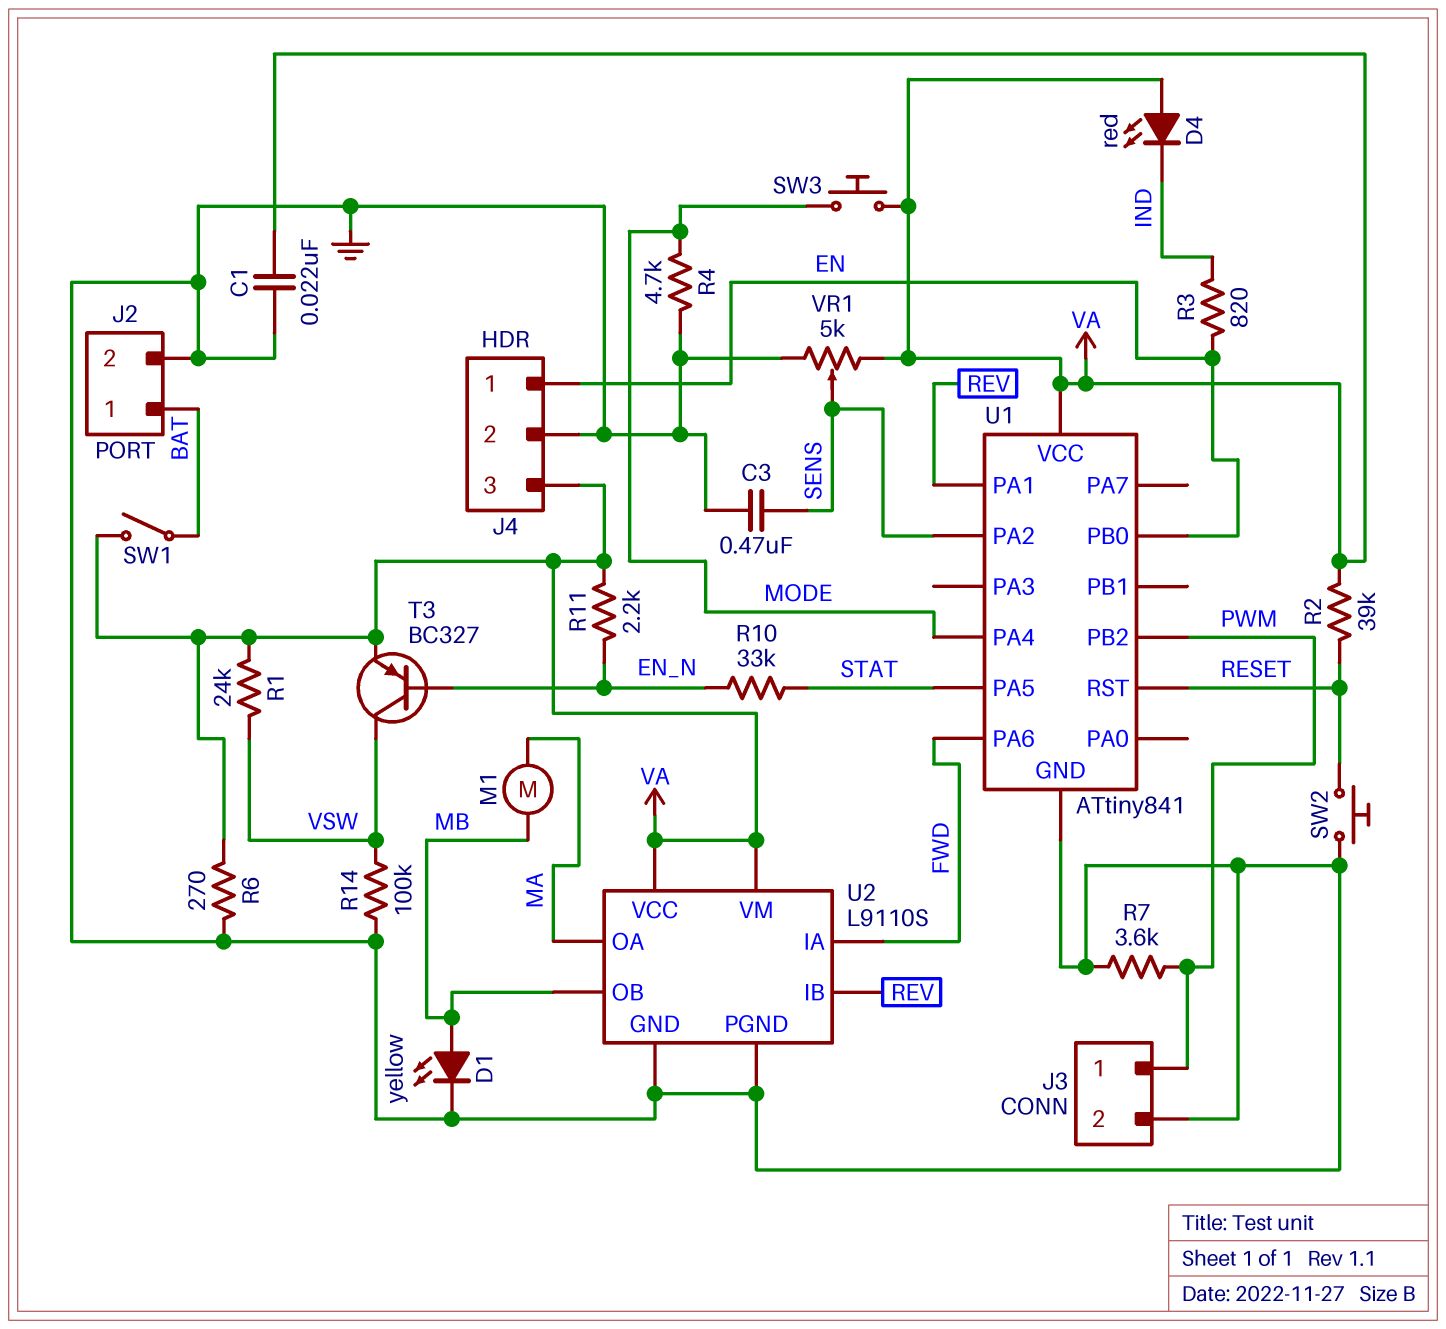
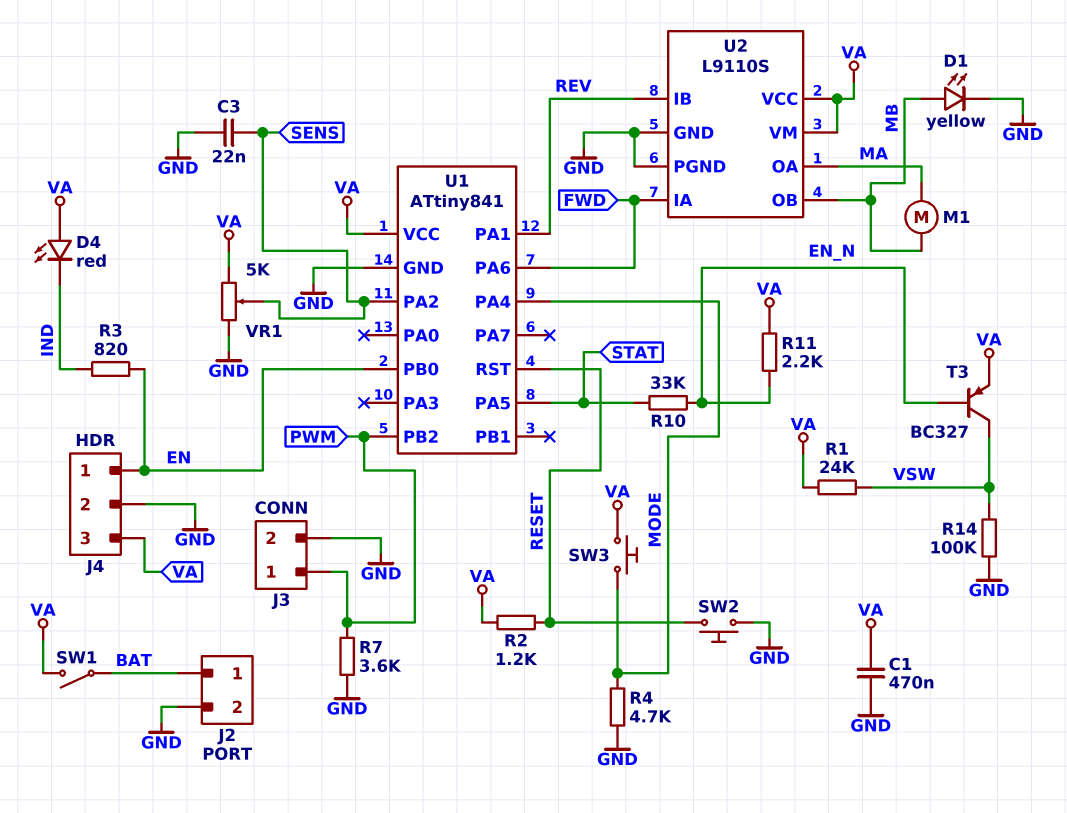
C1: 22nF (GND, VA) -> 470nF (GND, VA)
C3: 470nF (GND, SENS) -> 22nF (GND, SENS)
R2: 39k (RESET, VA) -> 1.2k (RESET, VA)
R6: 270 (GND, VA) -> none

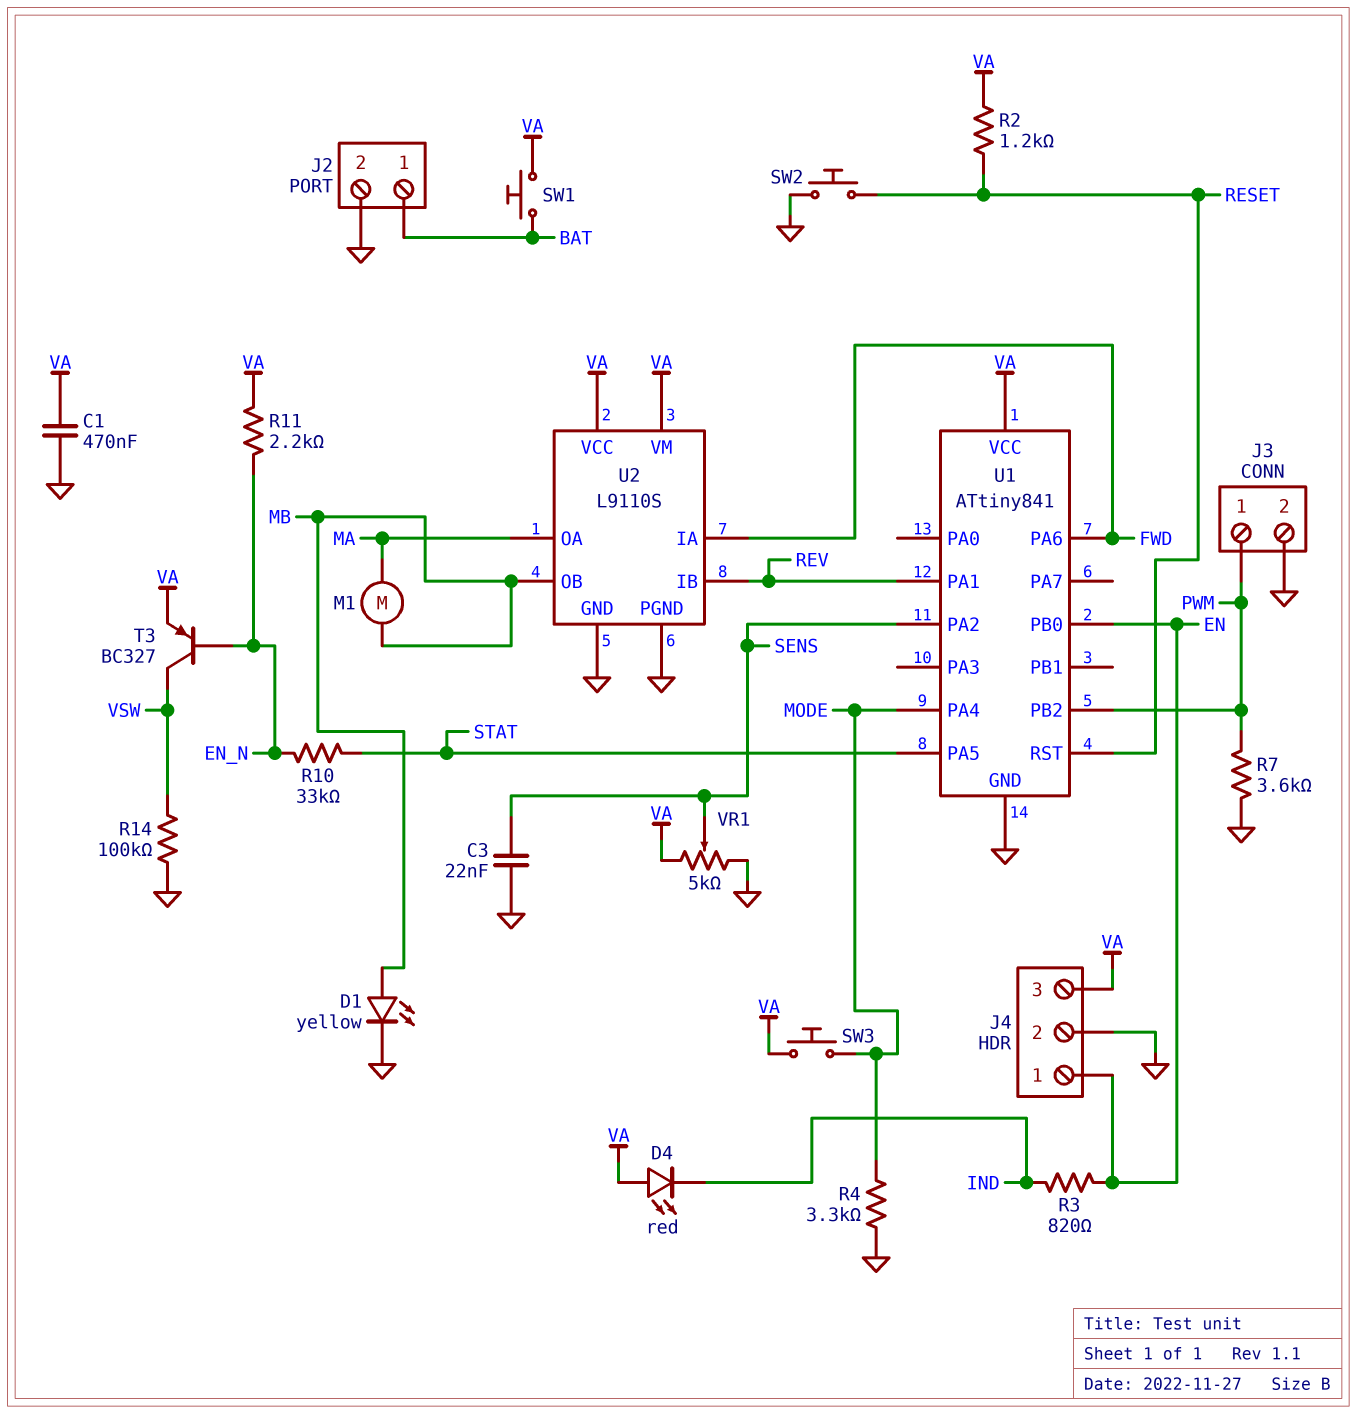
R1: 24k (VA, VSW) -> none
R4: 4.7k (GND, MODE) -> 3.3k (GND, MODE)
SW1: switch (BAT, VA) -> button (BAT, VA)

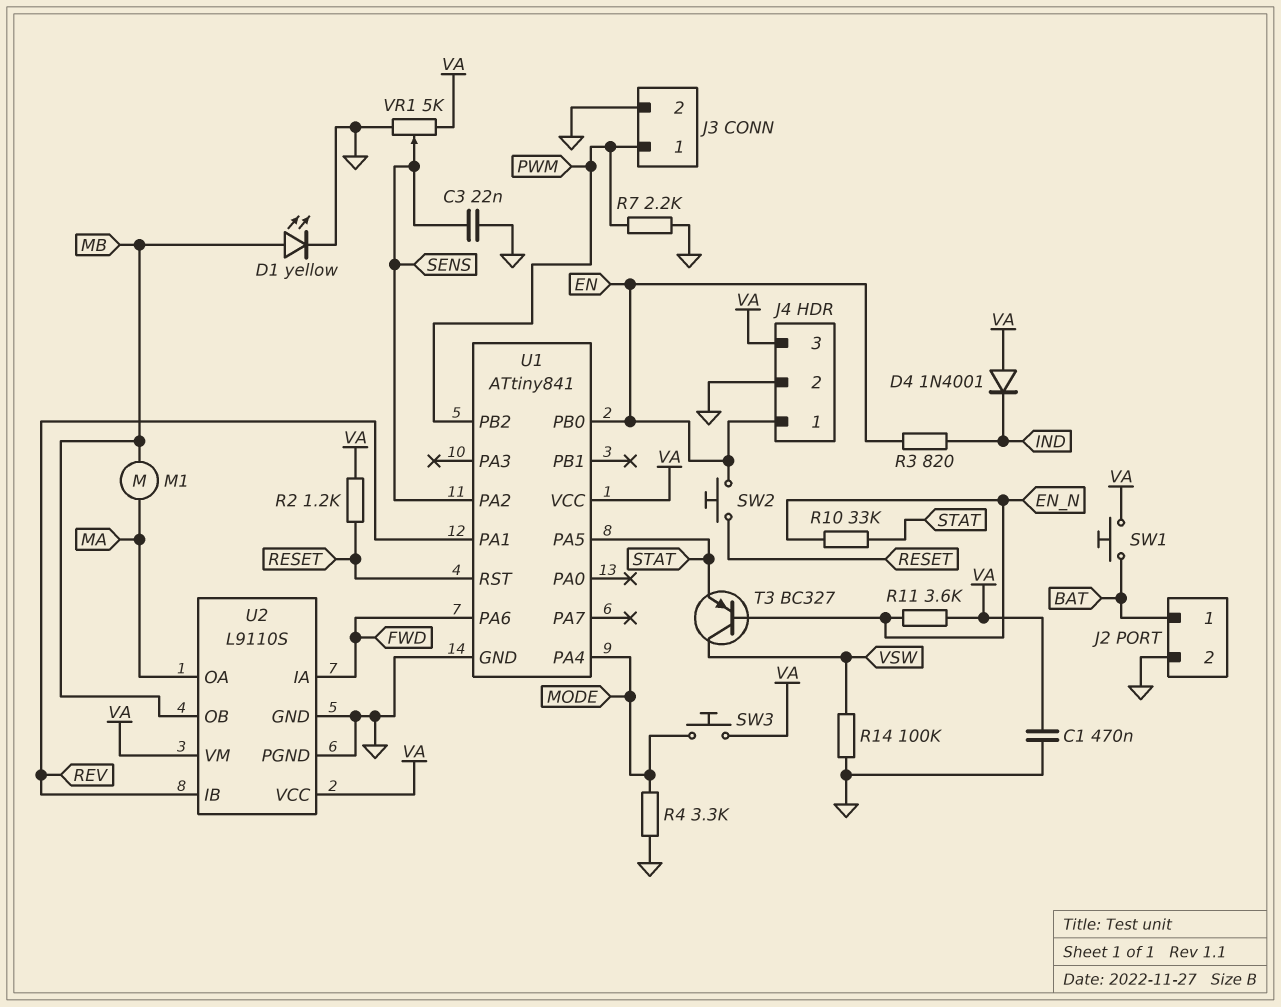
D4: LED red (A VA, K IND) -> diode 1N4001 (A VA, K IND)
R7: 3.6k (GND, PWM) -> 2.2k (GND, PWM)
R11: 2.2k (EN_N, VA) -> 3.6k (EN_N, VA)
SW2: button (GND, RESET) -> button (EN, RESET)
T3: PNP BC327 (B EN_N, C VSW, E VA) -> PNP BC327 (B EN_N, C VSW, E STAT)

